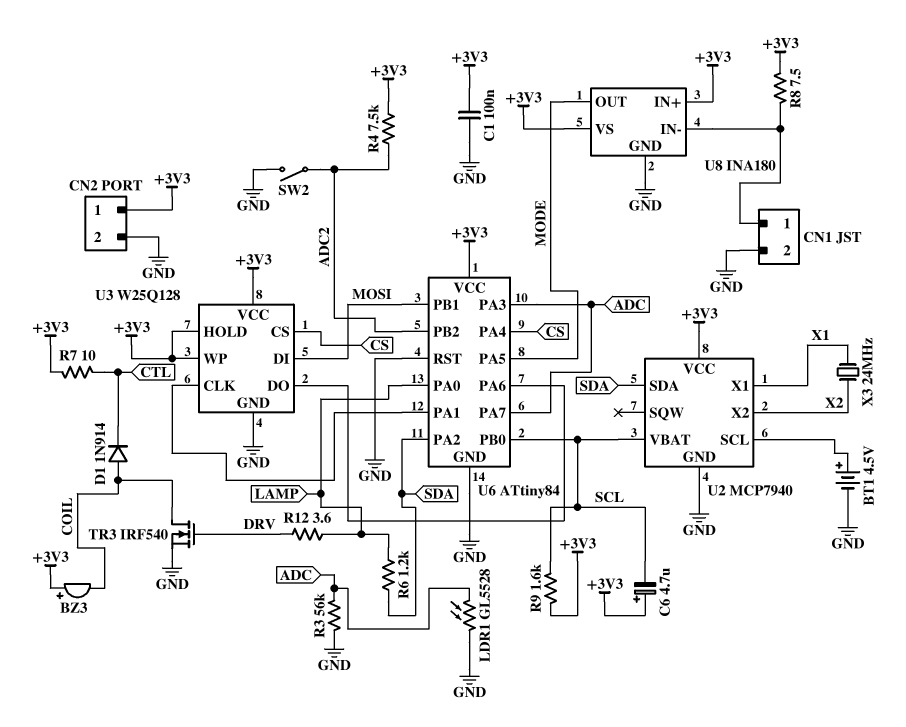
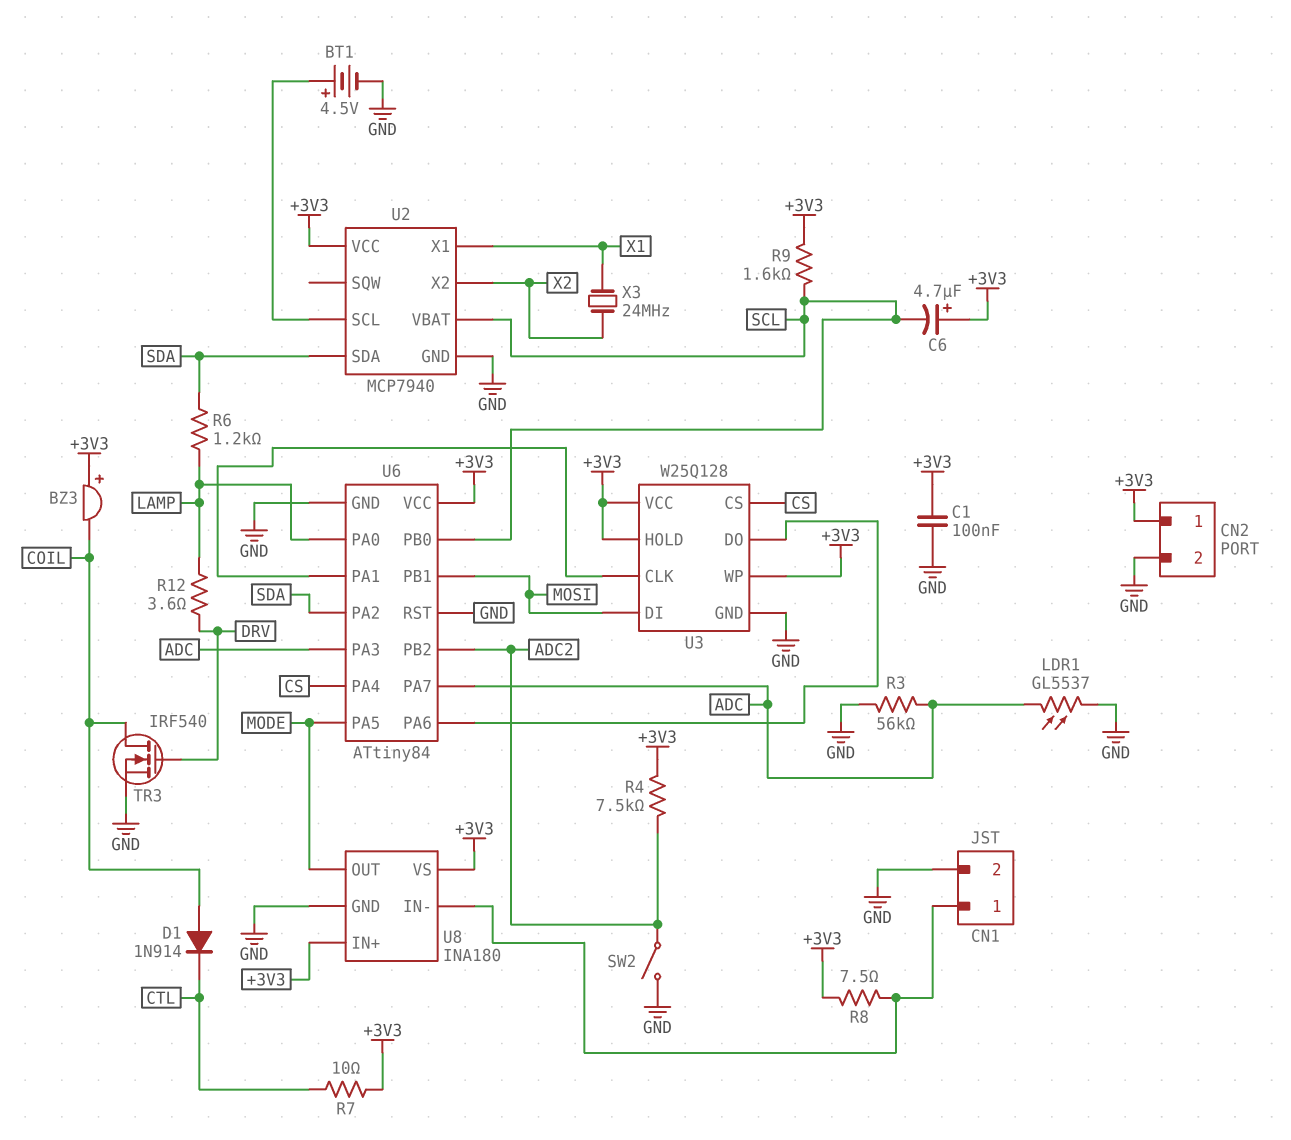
LDR1: GL5528 (ADC, GND) -> GL5537 (ADC, GND)

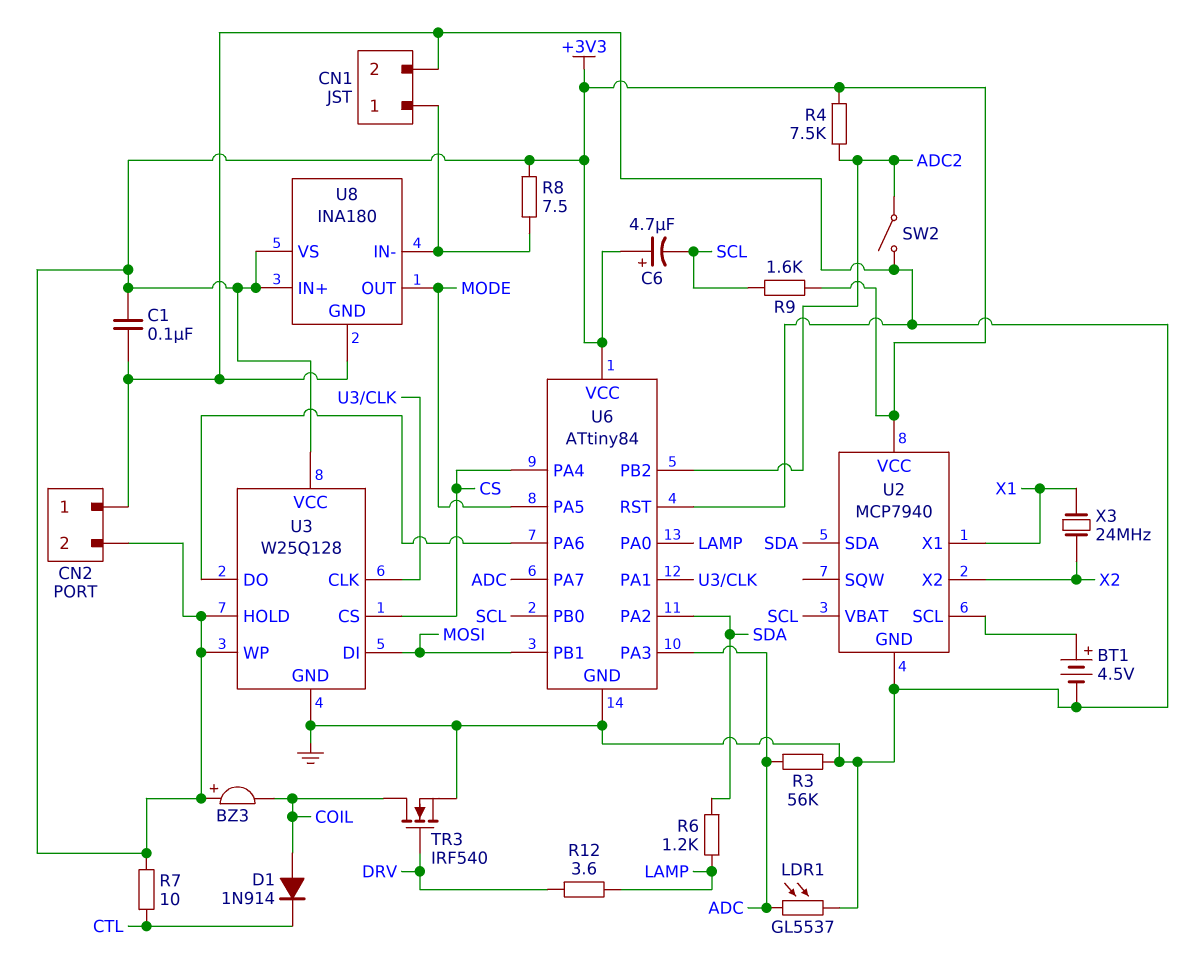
CN2 pin 1: +3V3 -> GND
CN2 pin 2: GND -> +3V3

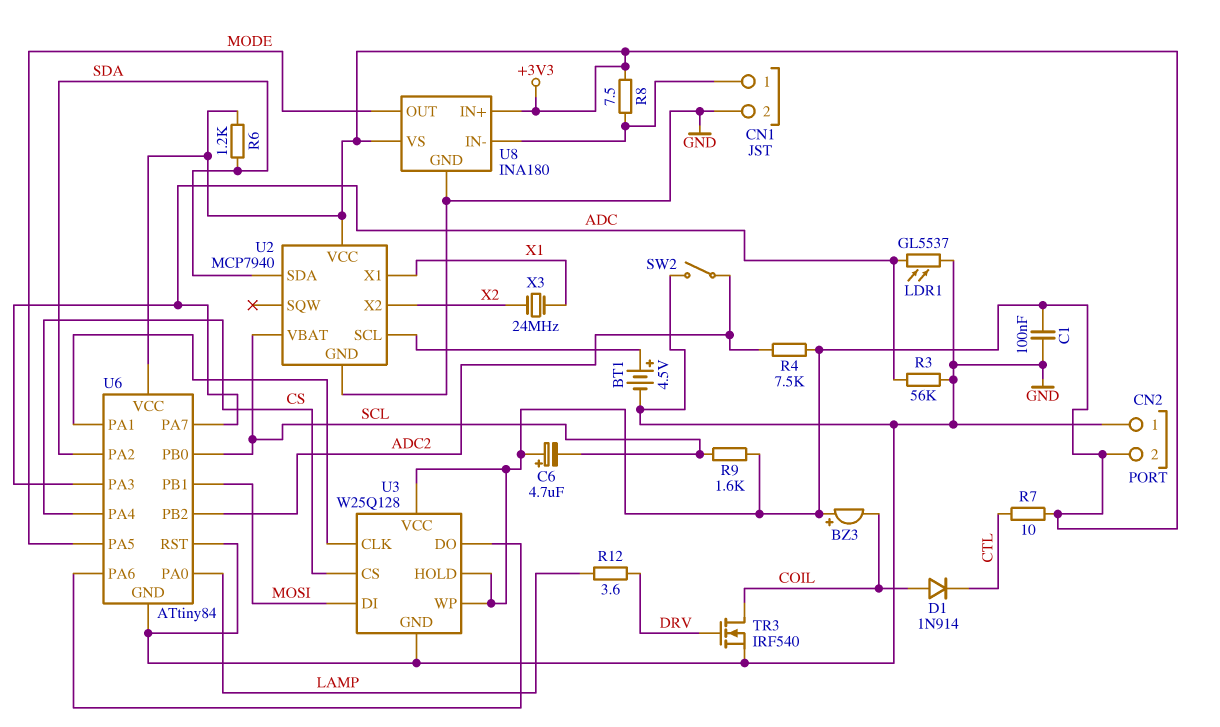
R6: 1.2k (LAMP, SDA) -> 1.2k (+3V3, SDA)

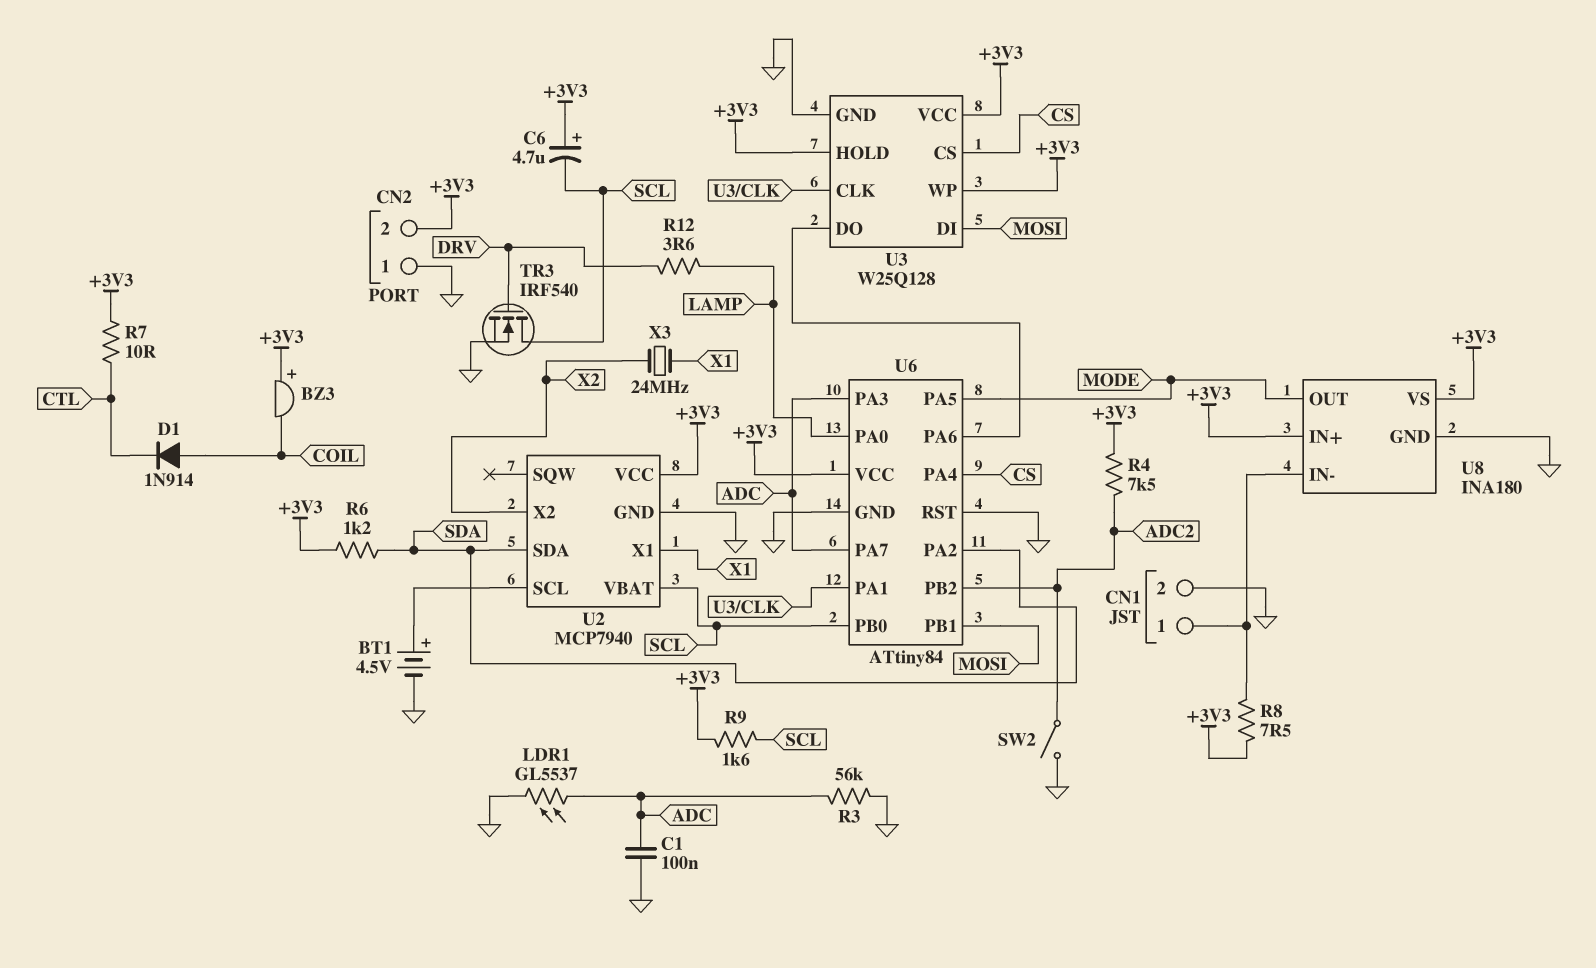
C1: 100nF (+3V3, GND) -> 100nF (ADC, GND)
TR3: NMOS IRF540 (G DRV, D COIL, S GND) -> NMOS IRF540 (G DRV, D SCL, S GND)

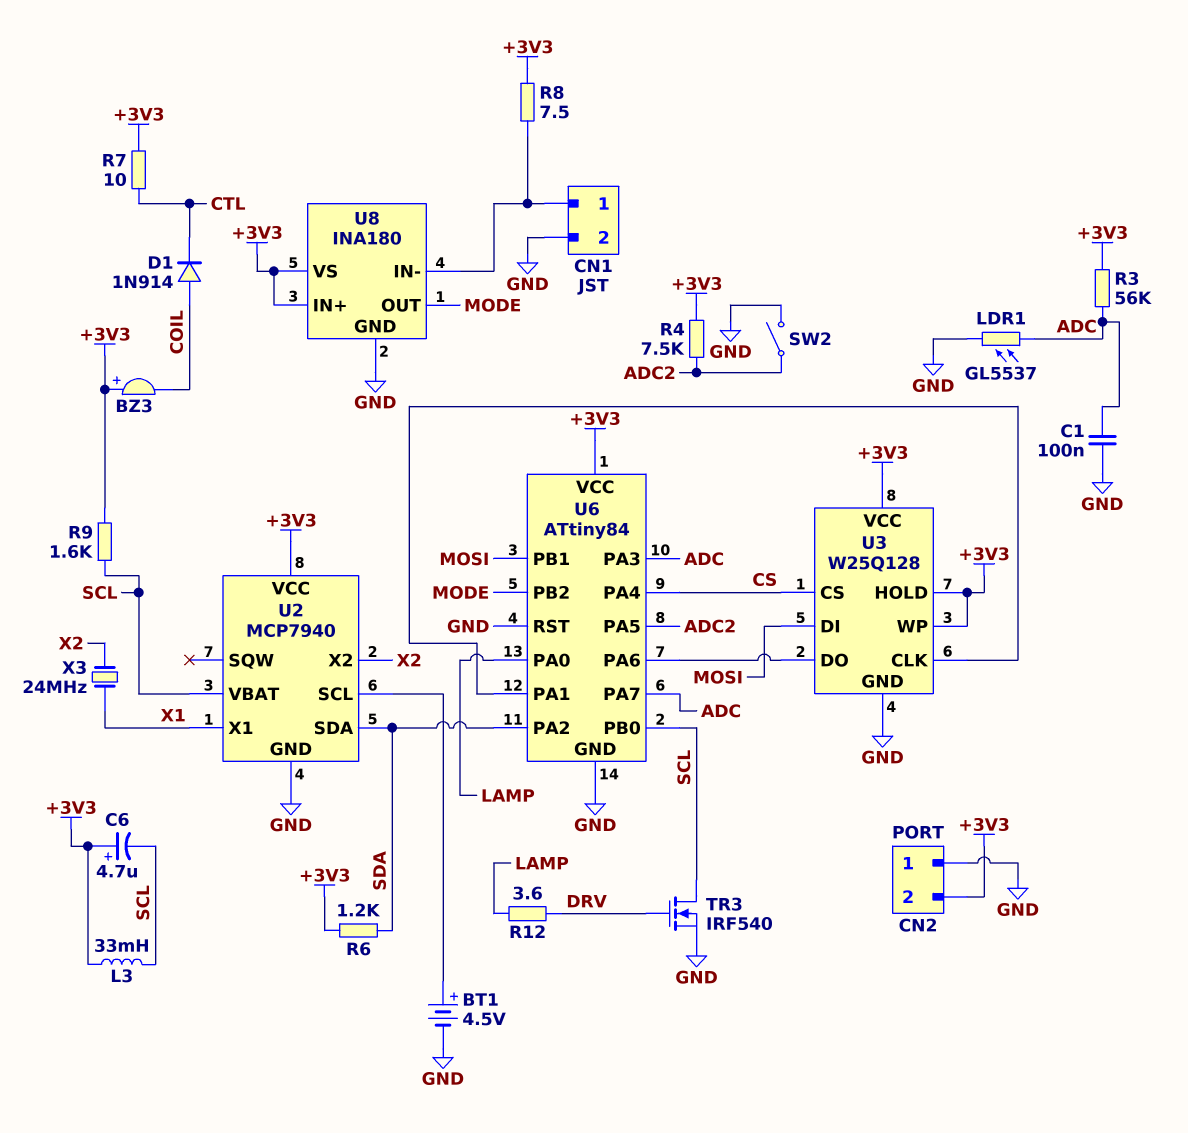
L3: none -> 33mH (+3V3, SCL)
R3: 56k (ADC, GND) -> 56k (+3V3, ADC)
U6 pin PA5: MODE -> ADC2
U6 pin PB2: ADC2 -> MODE

